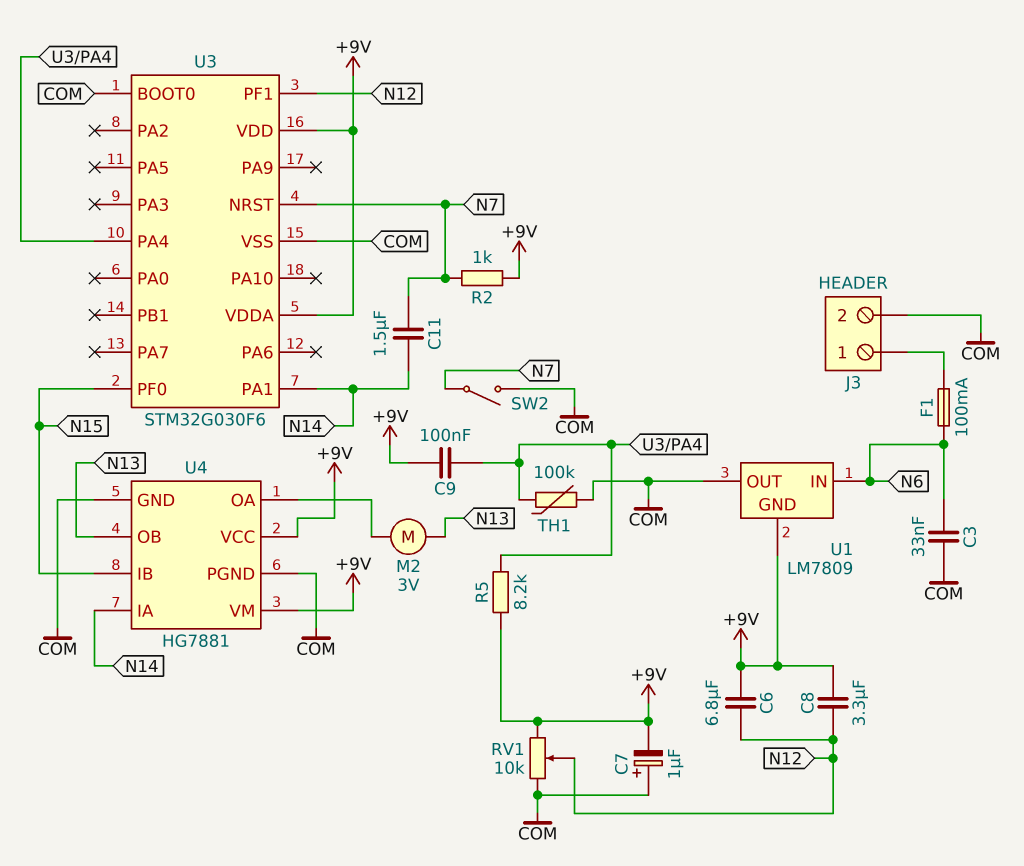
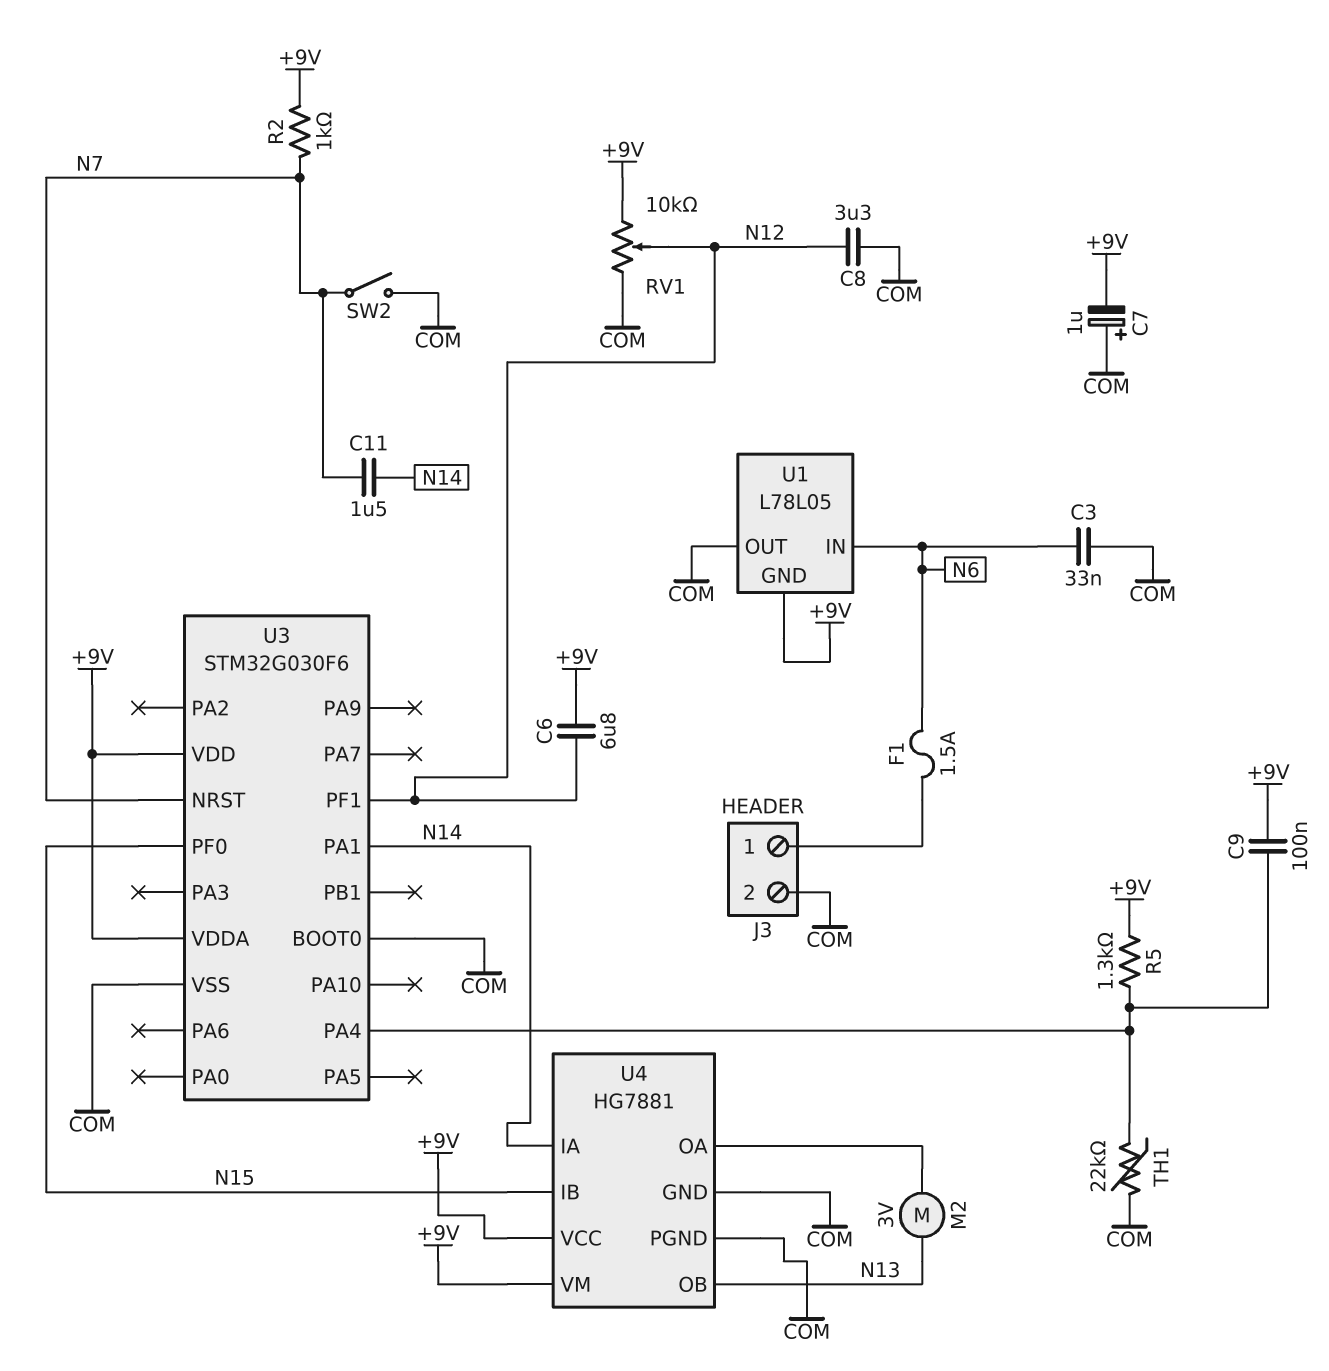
C8: 3.3uF (+9V, N12) -> 3.3uF (COM, N12)
F1: 100mA (J3/1, N6) -> 1.5A (J3/1, N6)
R5: 8.2k (+9V, U3/PA4) -> 1.3k (+9V, U3/PA4)
TH1: 100k (COM, U3/PA4) -> 22k (COM, U3/PA4)
U1: LM7809 -> L78L05

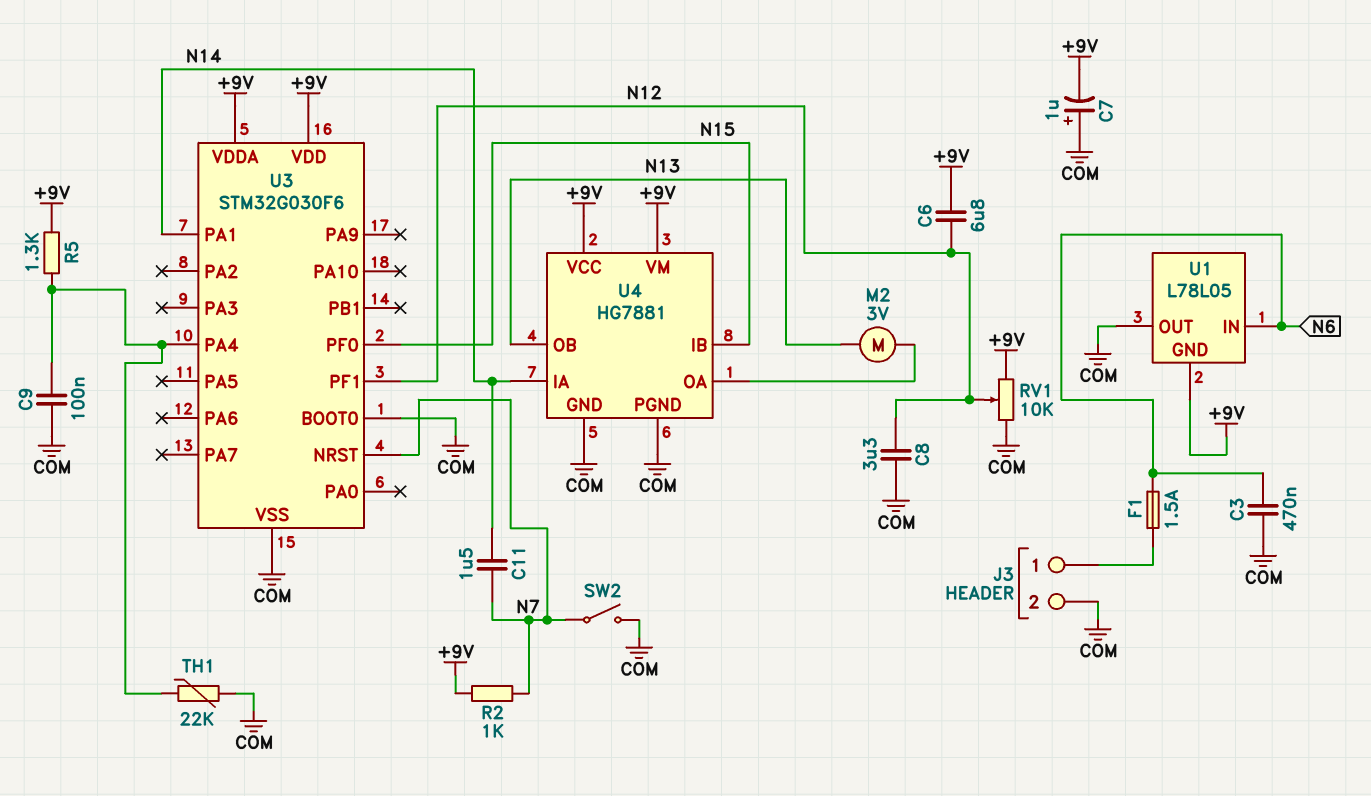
C3: 33nF (COM, N6) -> 470nF (COM, N6)
C9: 100nF (+9V, U3/PA4) -> 100nF (COM, U3/PA4)

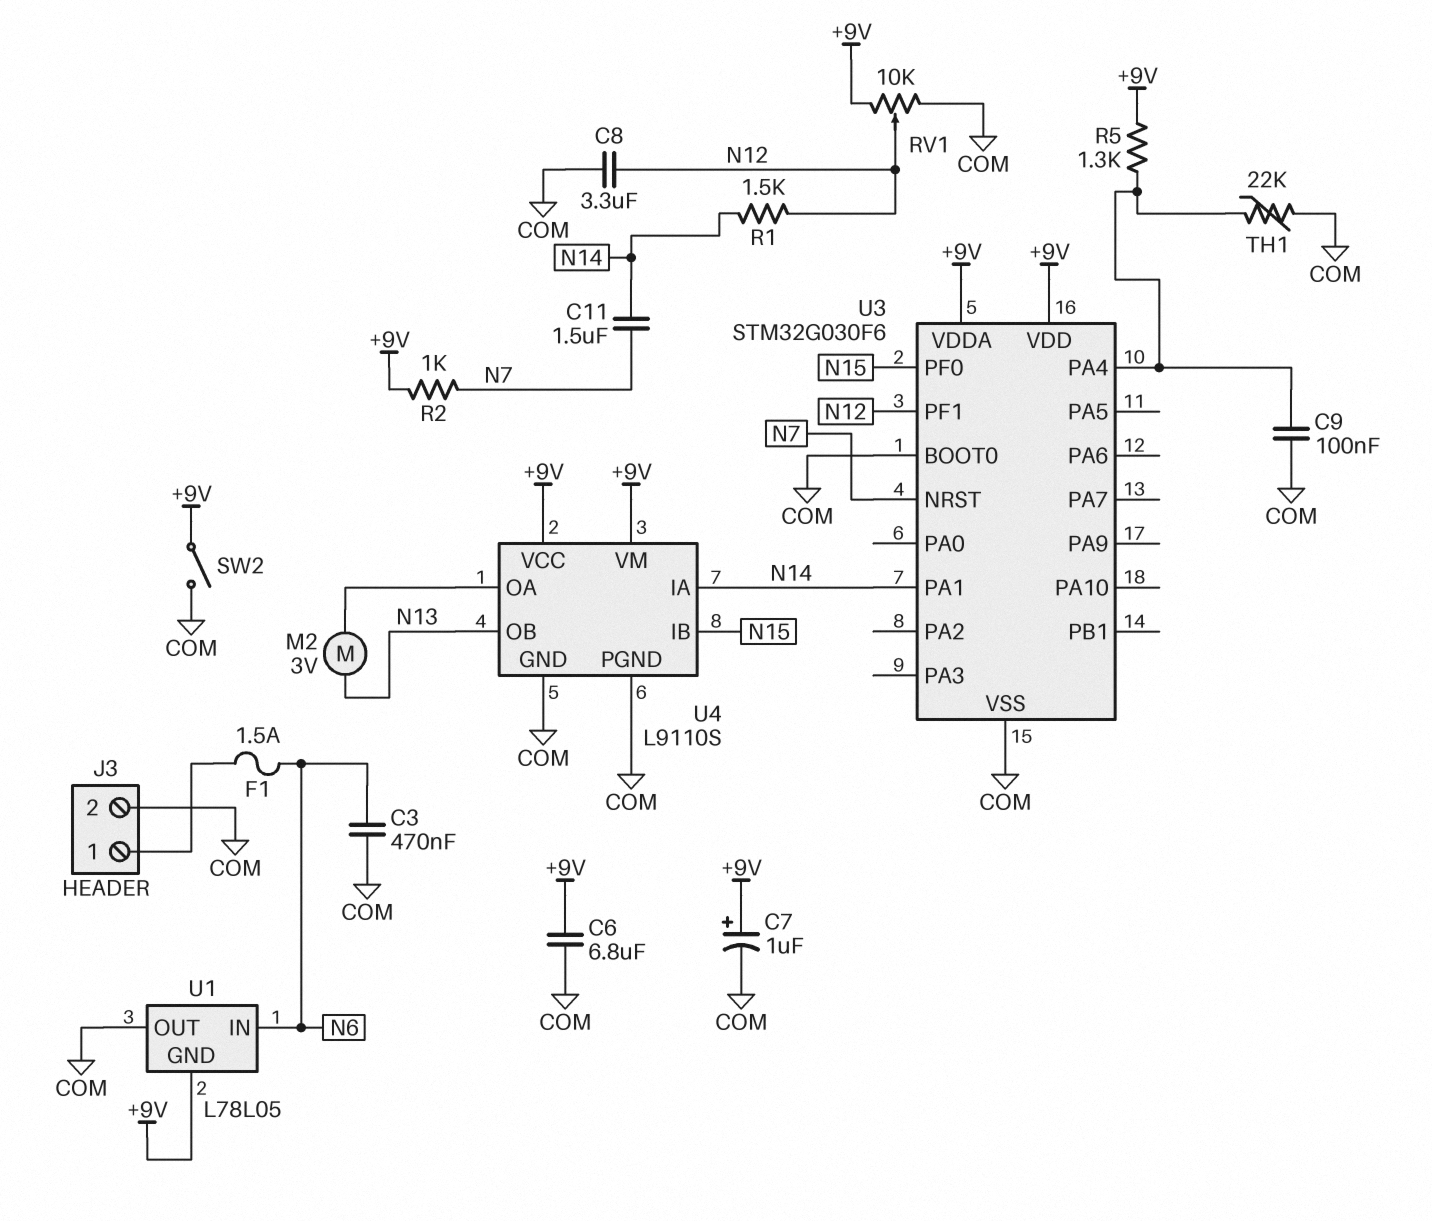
C6: 6.8uF (+9V, N12) -> 6.8uF (+9V, COM)
C7: 1uF (plus COM, minus +9V) -> 1uF (plus +9V, minus COM)
R1: none -> 1.5k (N12, N14)
SW2: switch (COM, N7) -> switch (+9V, COM)
U4: HG7881 -> L9110S

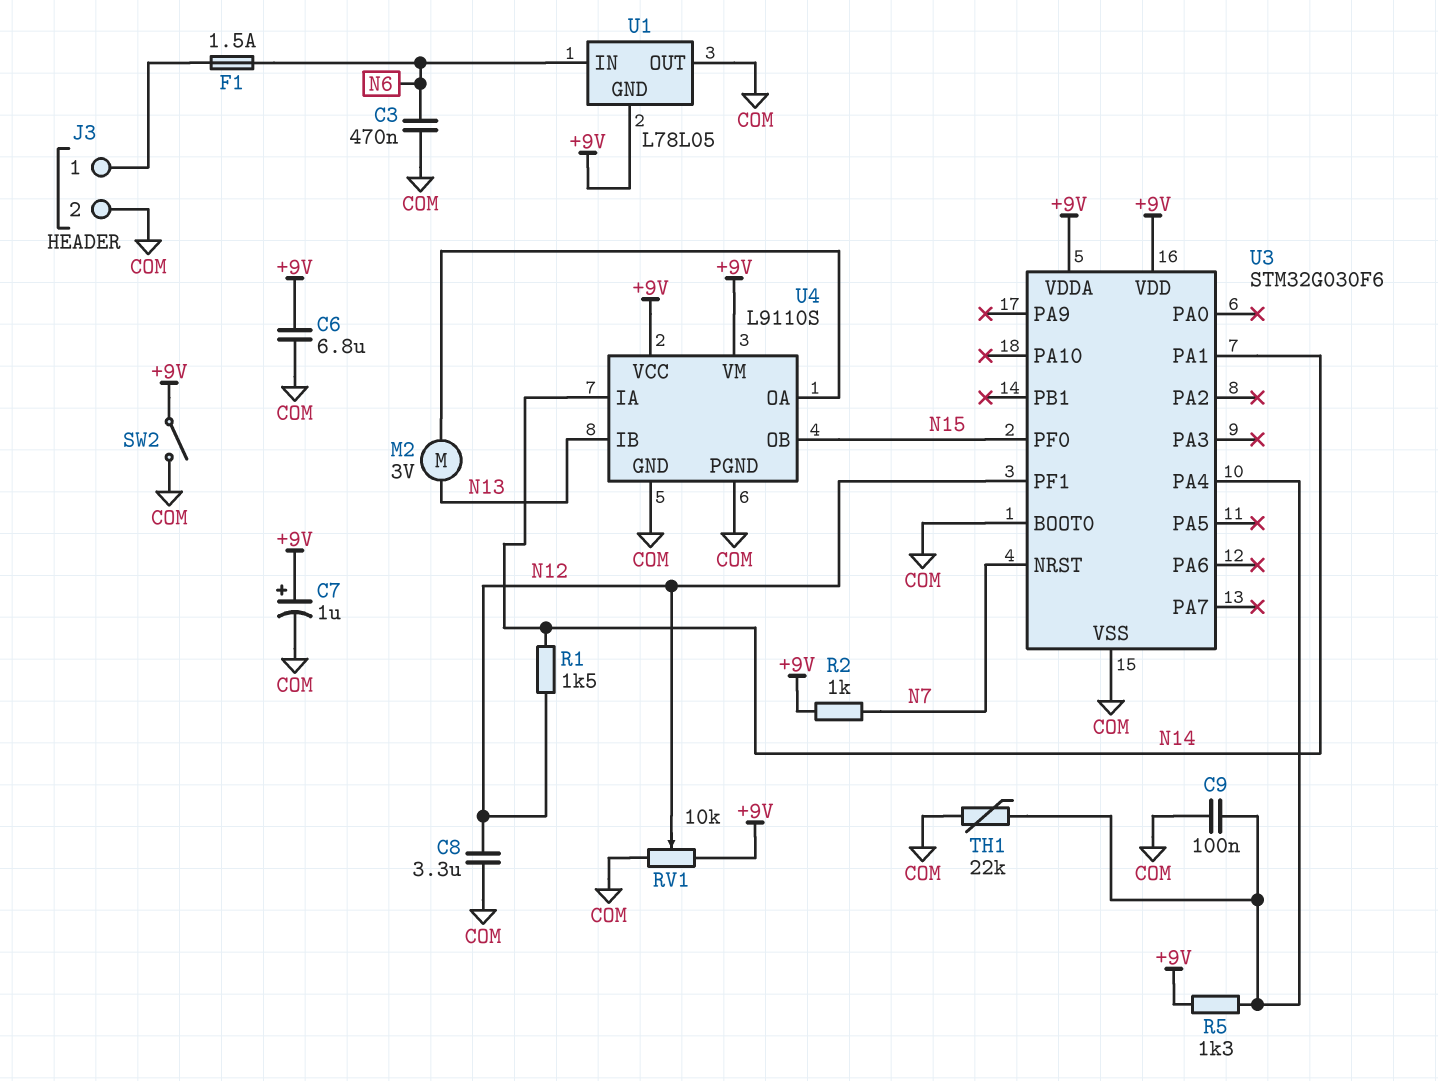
C11: 1.5uF (N7, N14) -> none
U4 pin IB: N15 -> N13
U4 pin OB: N13 -> N15

